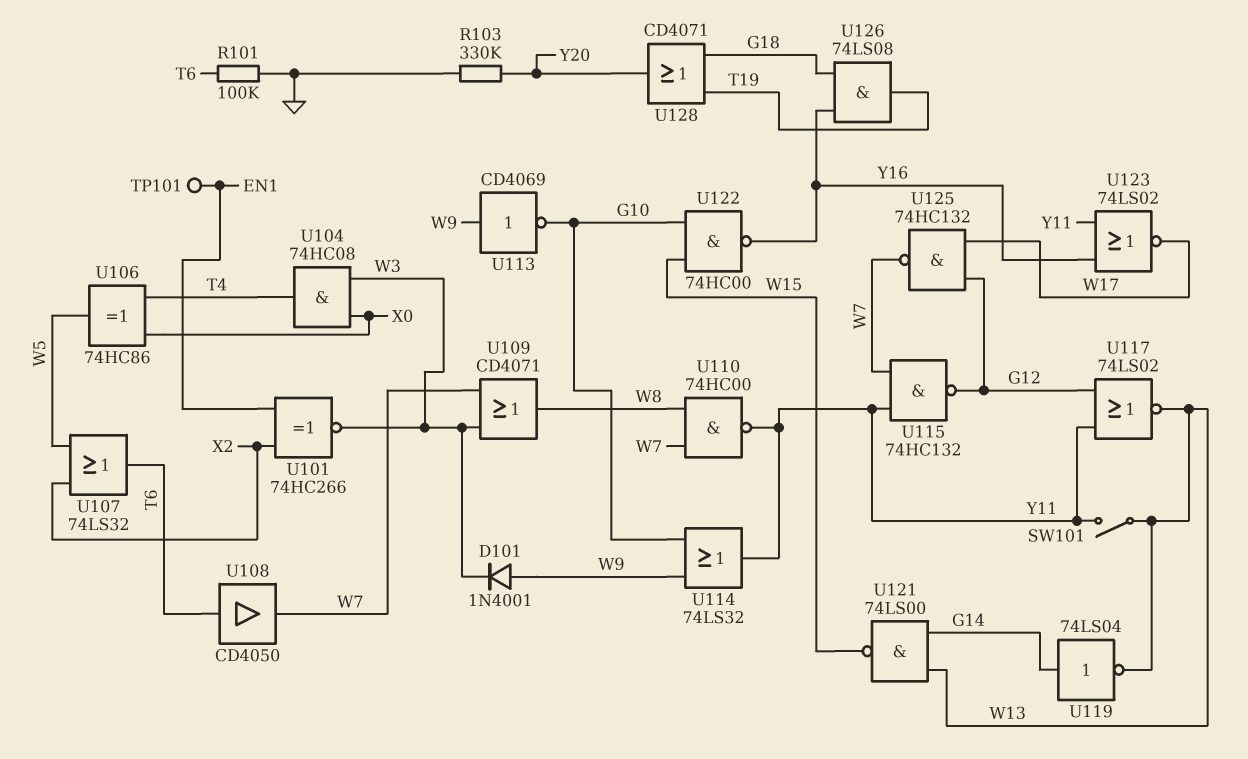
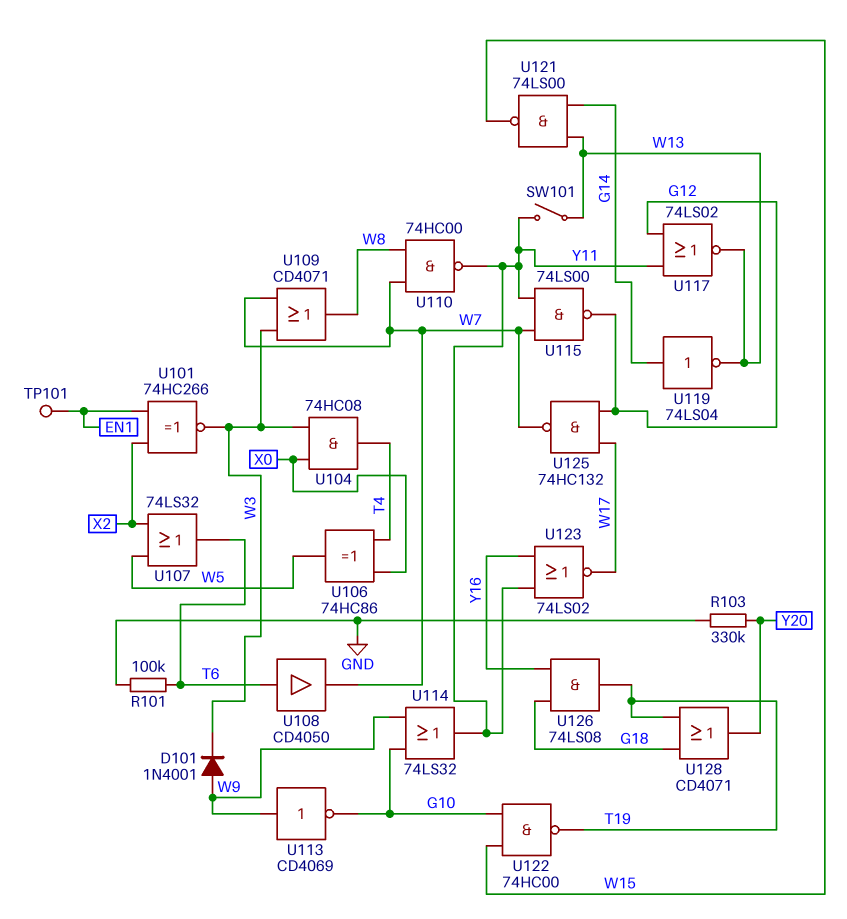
U115: NAND 74HC132 (in W7, in Y11, out G12) -> NAND 74LS00 (in W7, in Y11, out G12)
U122: NAND 74HC00 (in G10, in W15, out Y16) -> NAND 74HC00 (in G10, in W15, out T19)

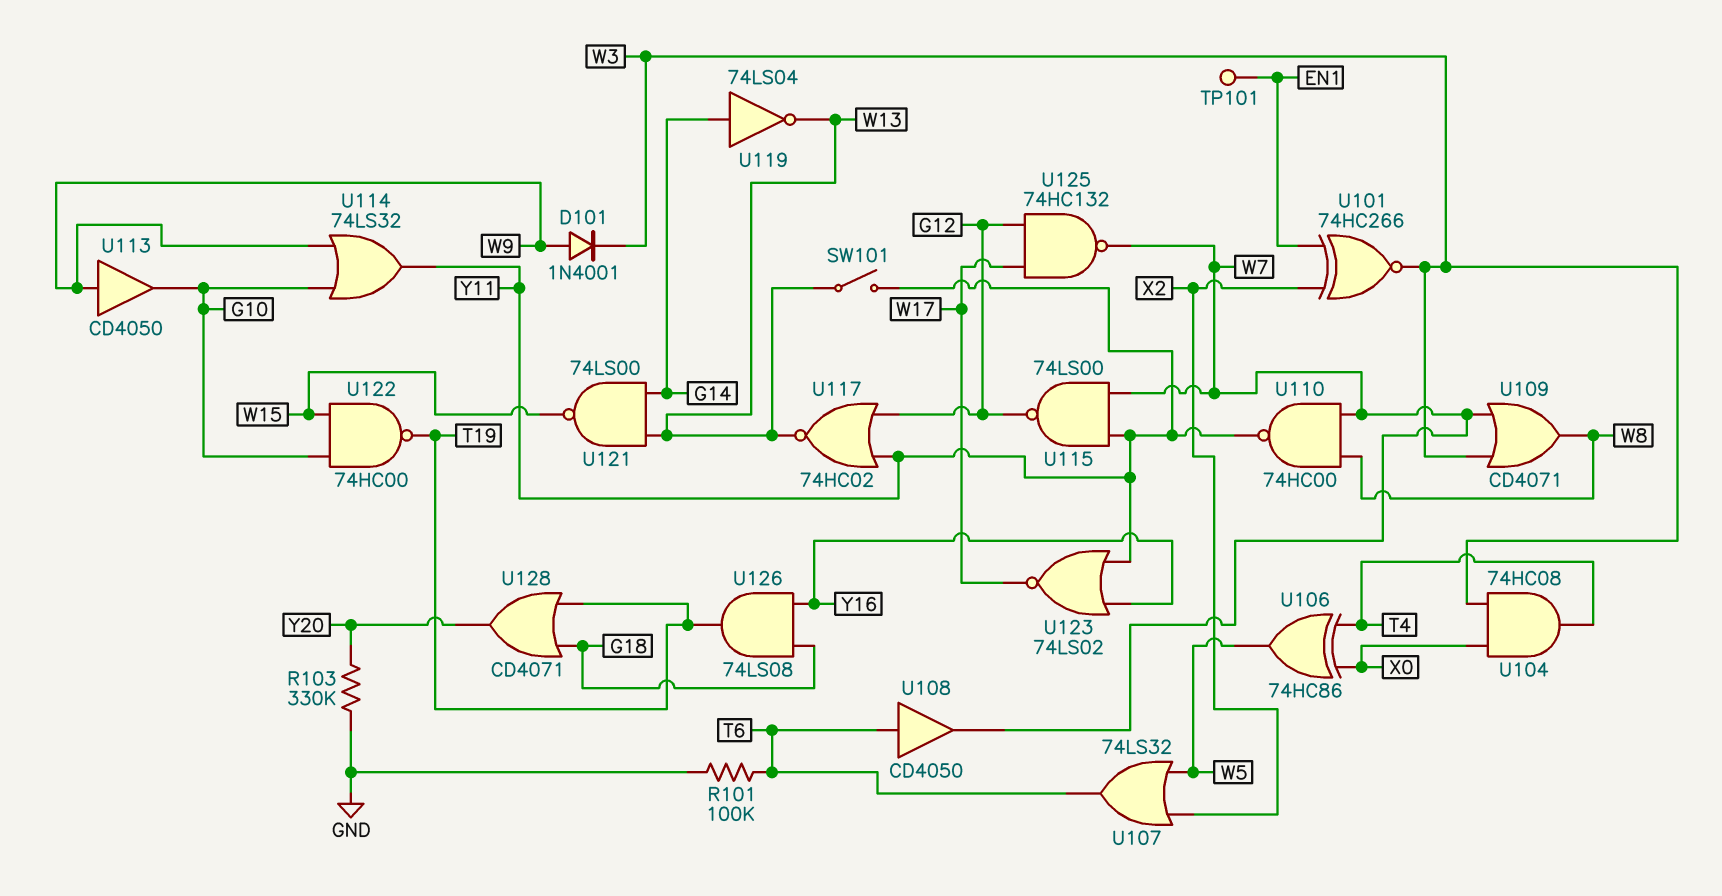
U113: NOT CD4069 (in W9, out G10) -> buffer CD4050 (in W9, out G10)
U117: NOR 74LS02 (in G12, in Y11, out W13) -> NOR 74HC02 (in G12, in Y11, out W13)

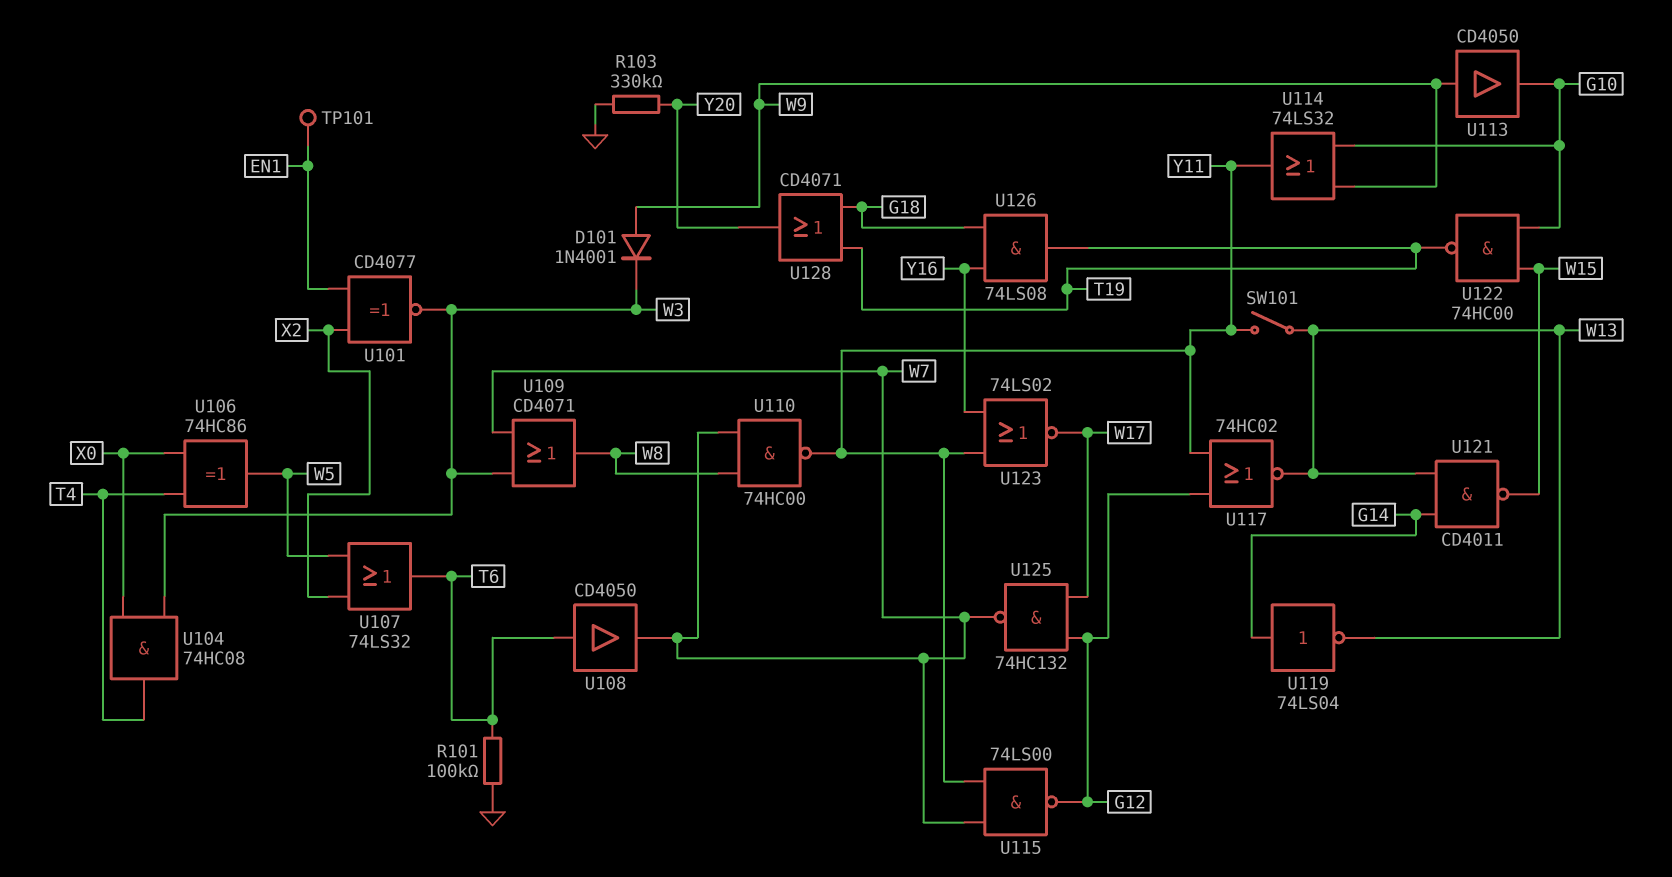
U101: XNOR 74HC266 (in EN1, in X2, out W3) -> XNOR CD4077 (in EN1, in X2, out W3)
U121: NAND 74LS00 (in G14, in W13, out W15) -> NAND CD4011 (in G14, in W13, out W15)

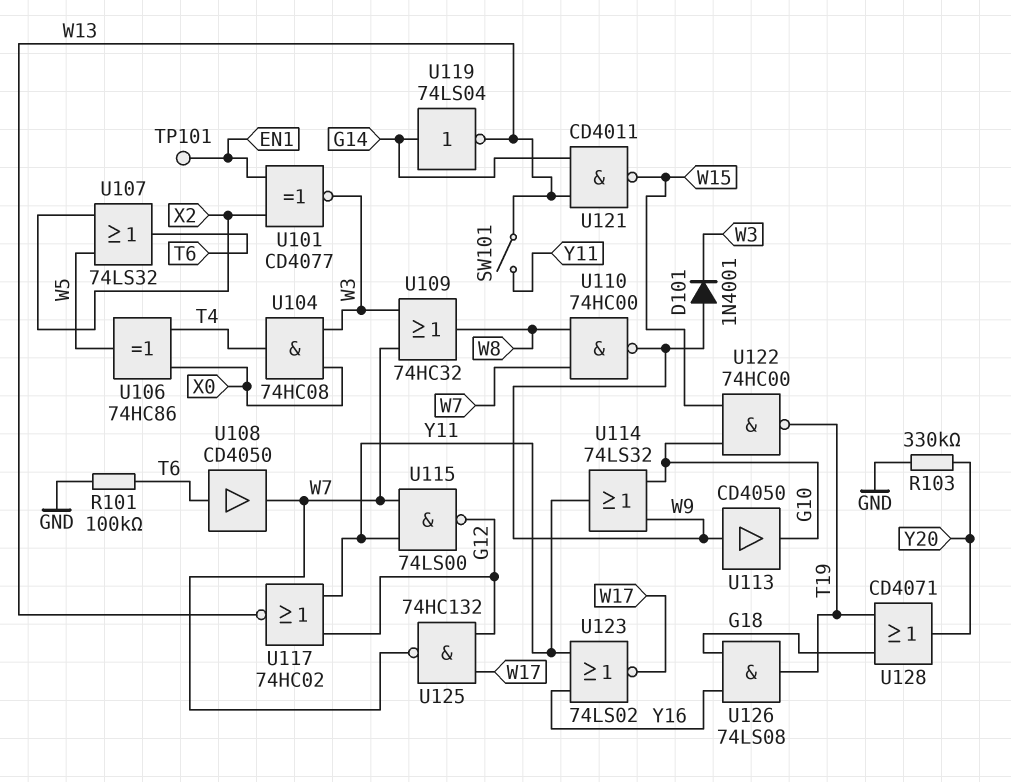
U109: OR CD4071 (in W3, in W7, out W8) -> OR 74HC32 (in W3, in W7, out W8)
U110: NAND 74HC00 (in W7, in W8, out Y11) -> NAND 74HC00 (in W7, in W8, out W9)

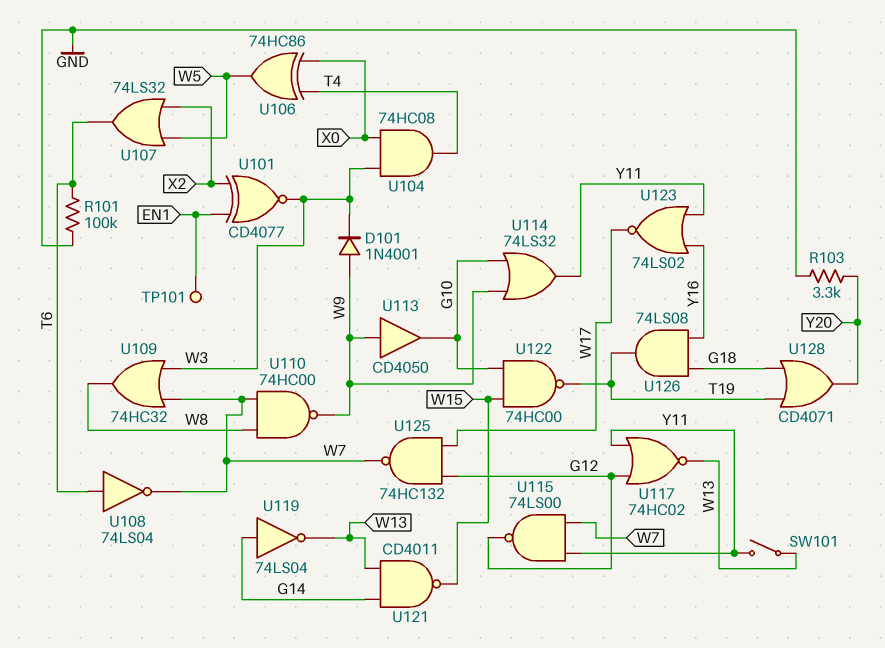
R103: 330k (GND, Y20) -> 3.3k (GND, Y20)
U108: buffer CD4050 (in T6, out W7) -> NOT 74LS04 (in T6, out W7)

